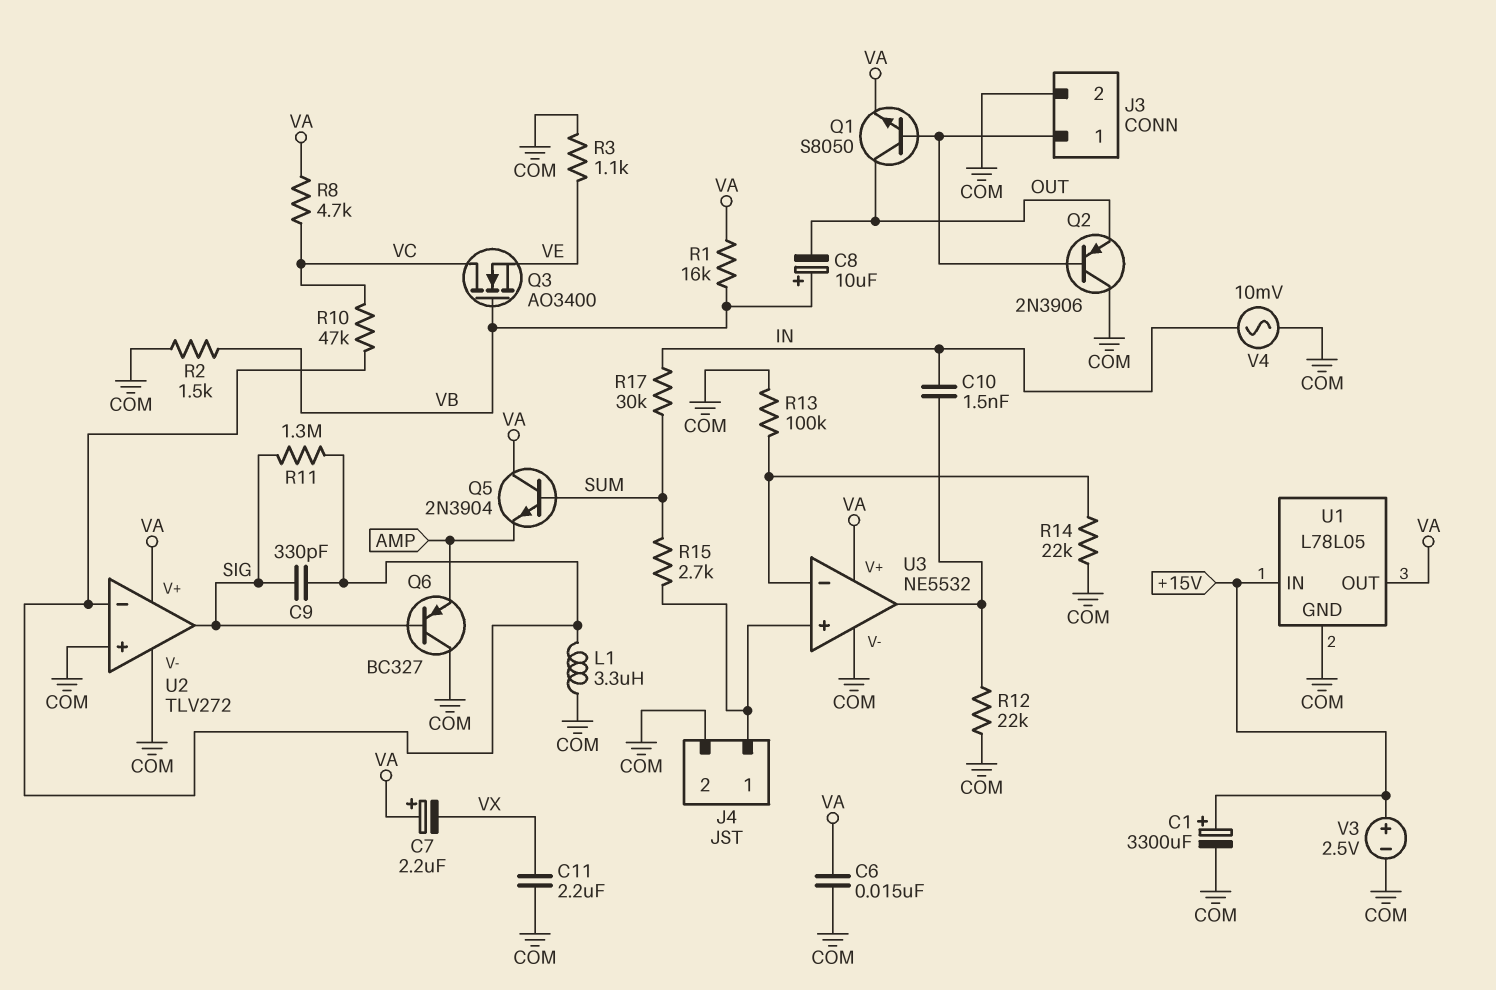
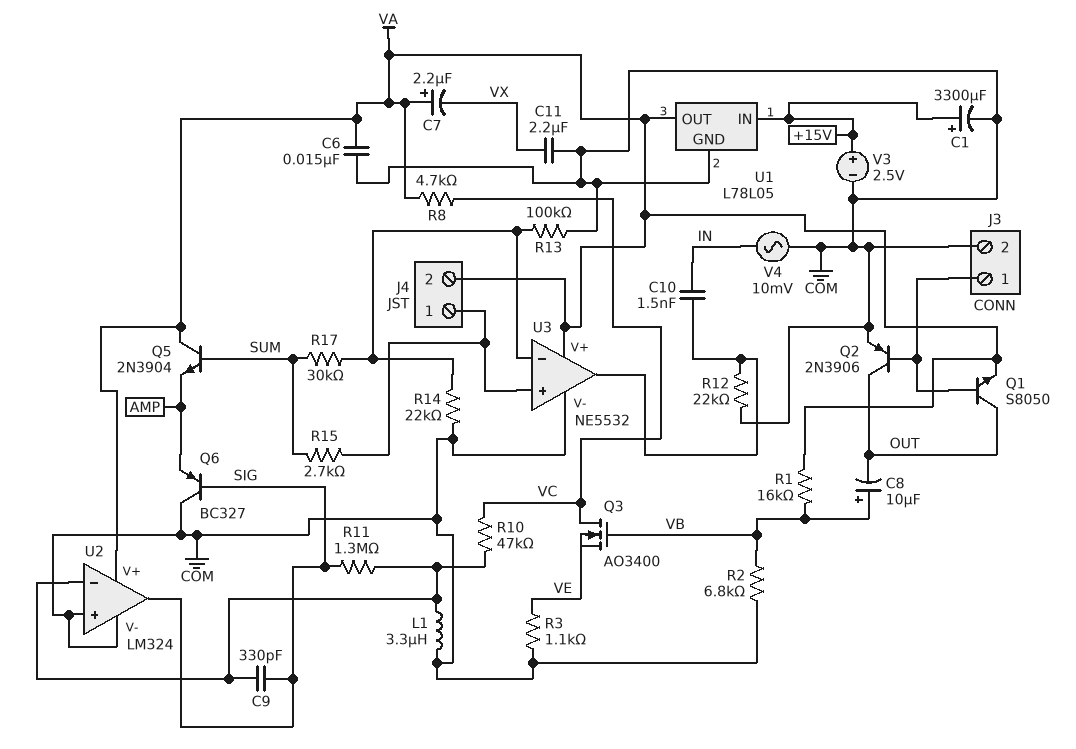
J4 pin 2: COM -> VA
Q2: PNP 2N3906 (B J3/1, C COM, E OUT) -> PNP 2N3906 (B J3/1, C OUT, E COM)
R2: 1.5k (COM, VB) -> 6.8k (COM, VB)
R17: 30k (IN, SUM) -> 30k (SUM, U3/in-)
U2: TLV272 -> LM324

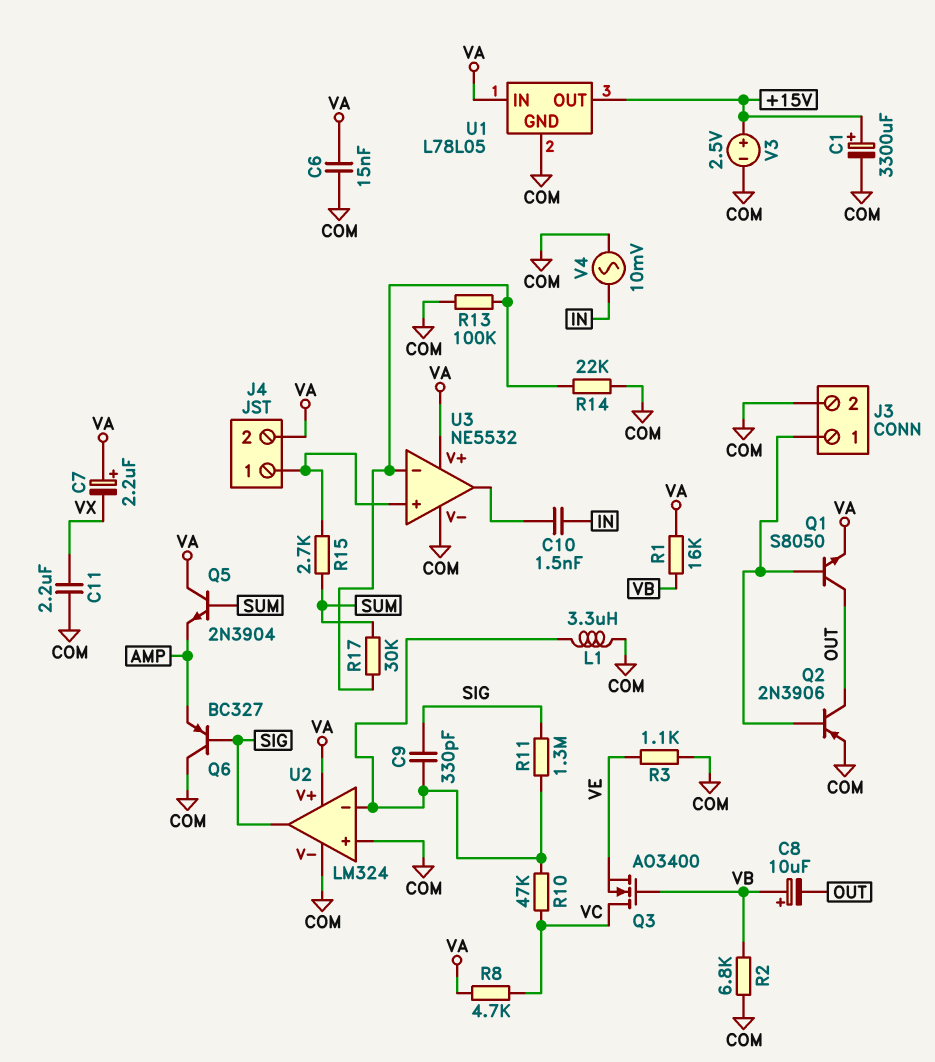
R12: 22k (COM, U3/out) -> none
U1 pin IN: +15V -> VA
U1 pin OUT: VA -> +15V

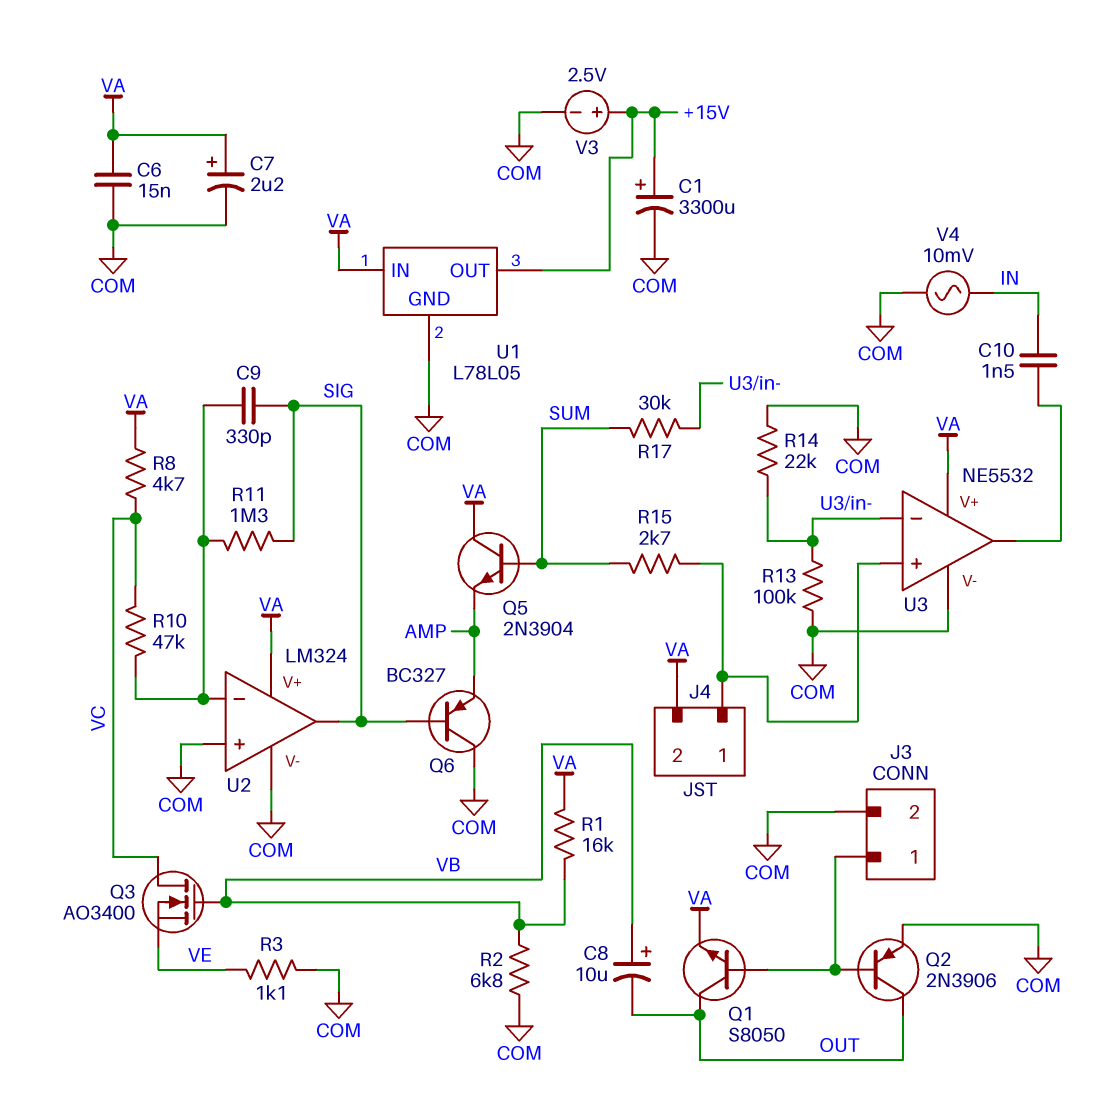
C7: 2.2uF (plus VA, minus VX) -> 2.2uF (plus VA, minus COM)
C11: 2.2uF (COM, VX) -> none
L1: 3.3uH (COM, U2/in-) -> none

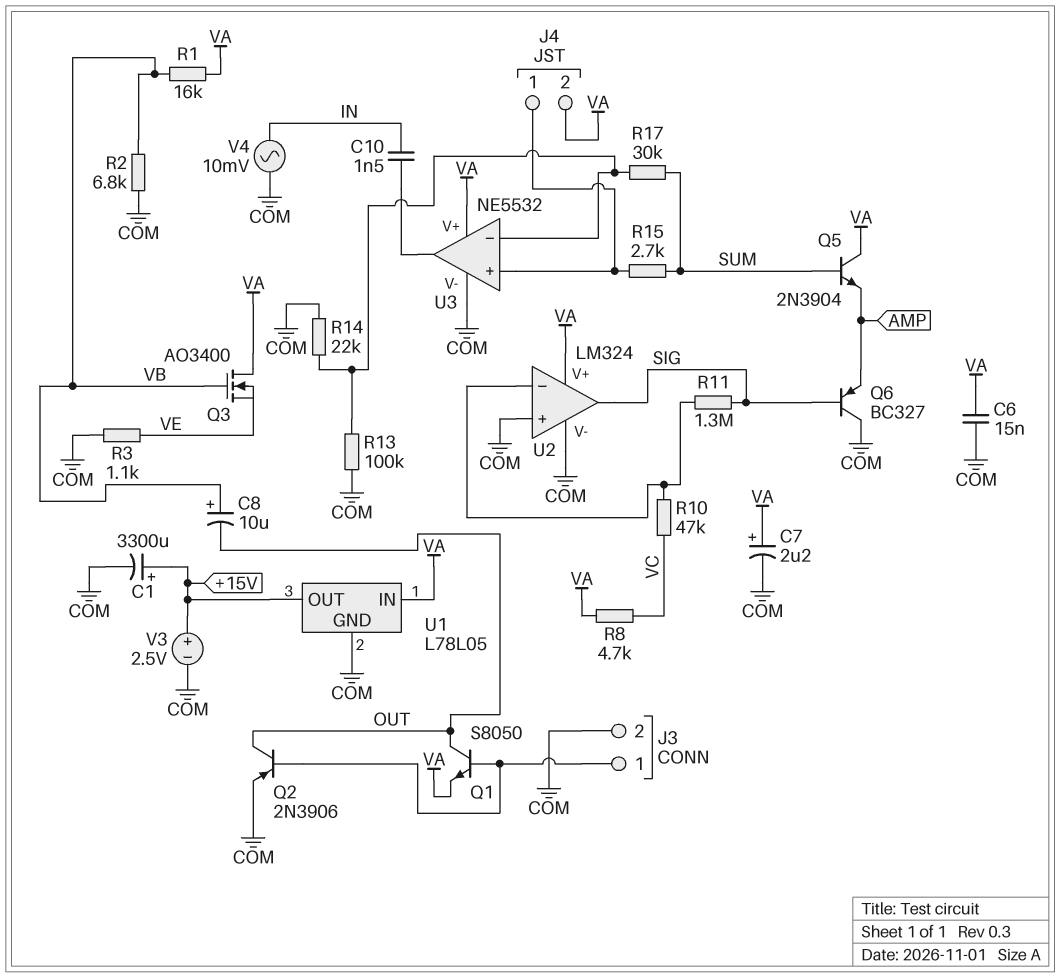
C9: 330pF (SIG, U2/in-) -> none
Q3: NMOS AO3400 (G VB, D VC, S VE) -> NMOS AO3400 (G VB, D VA, S VE)

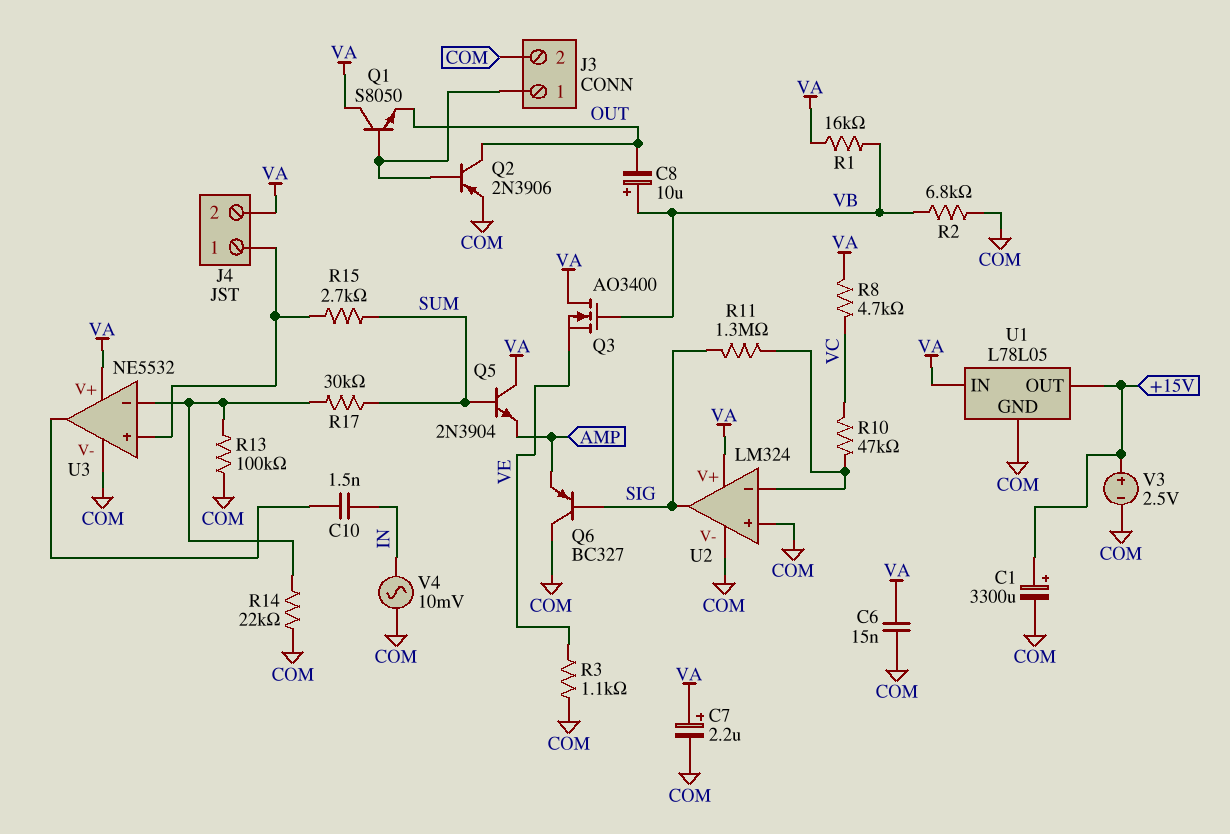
Q1: NPN S8050 (B J3/1, C OUT, E VA) -> NPN S8050 (B J3/1, C VA, E OUT)

